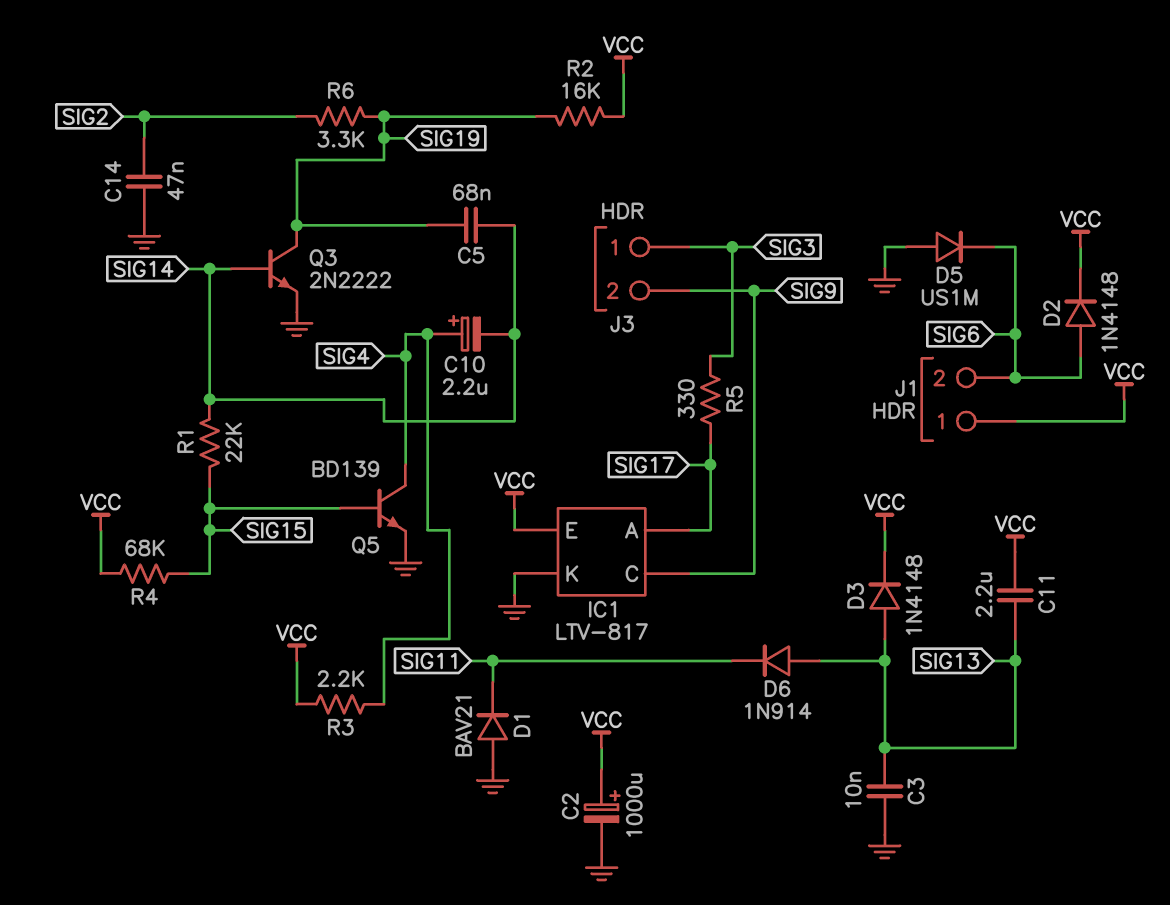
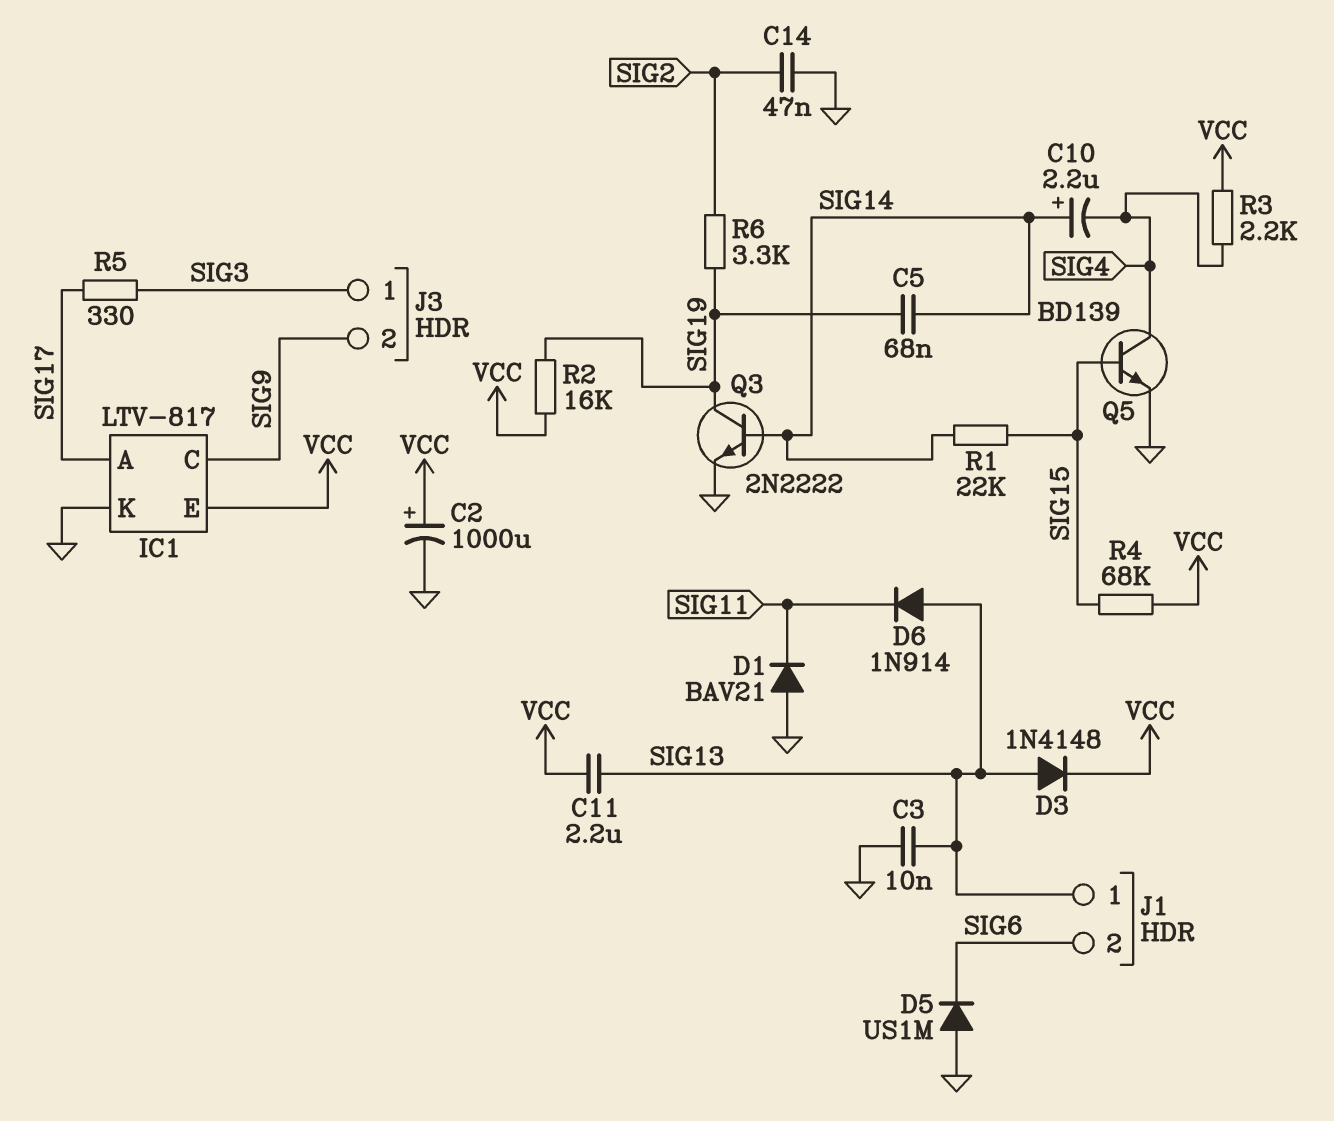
C10: 2.2uF (plus SIG4, minus SIG14) -> 2.2uF (plus SIG14, minus SIG4)
D2: diode 1N4148 (A SIG6, K VCC) -> none
J1 pin 1: VCC -> SIG13

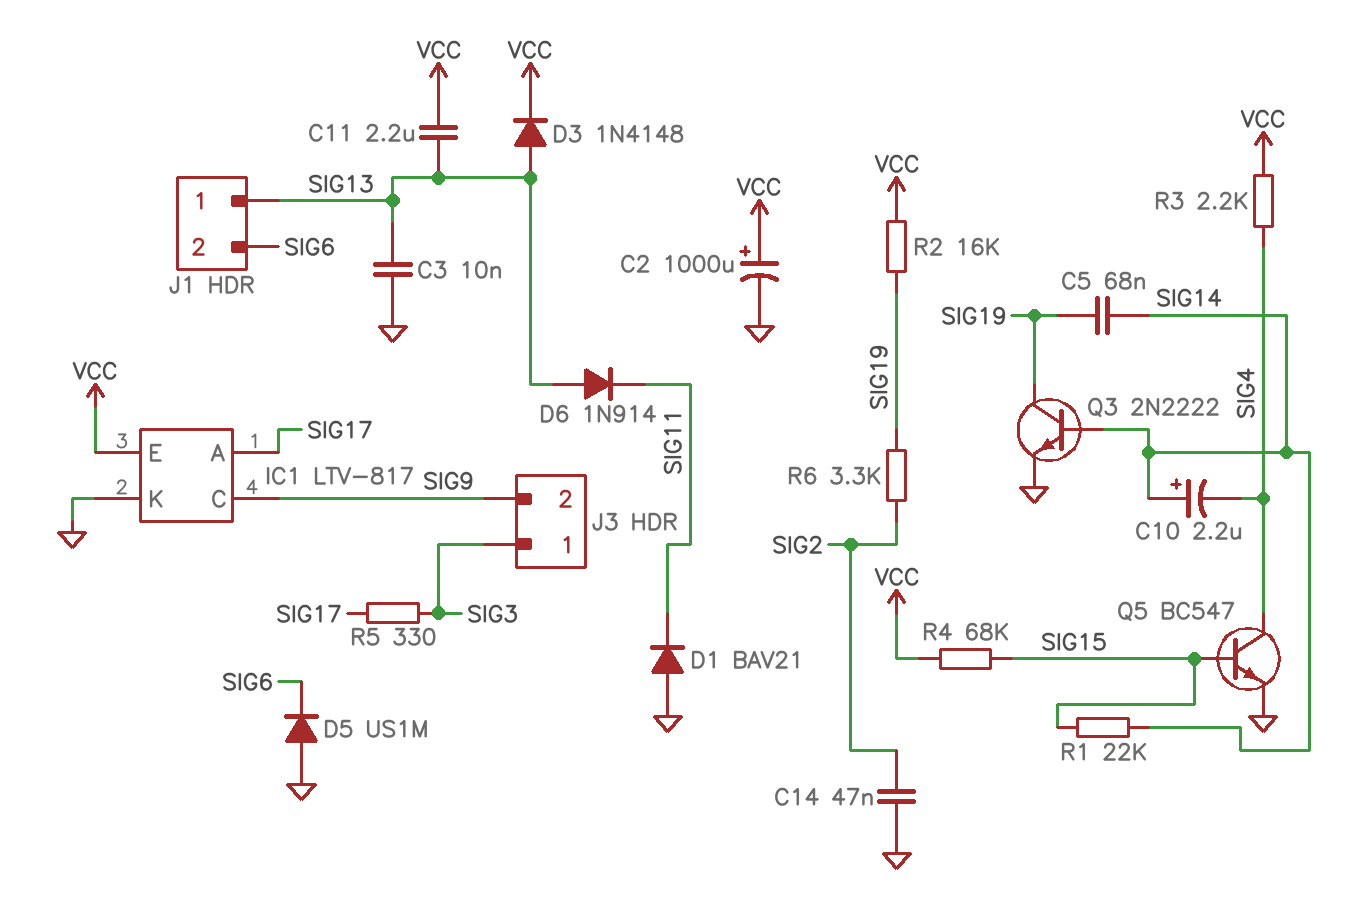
Q5: NPN BD139 (B SIG15, C SIG4, E GND) -> NPN BC547 (B SIG15, C SIG4, E GND)

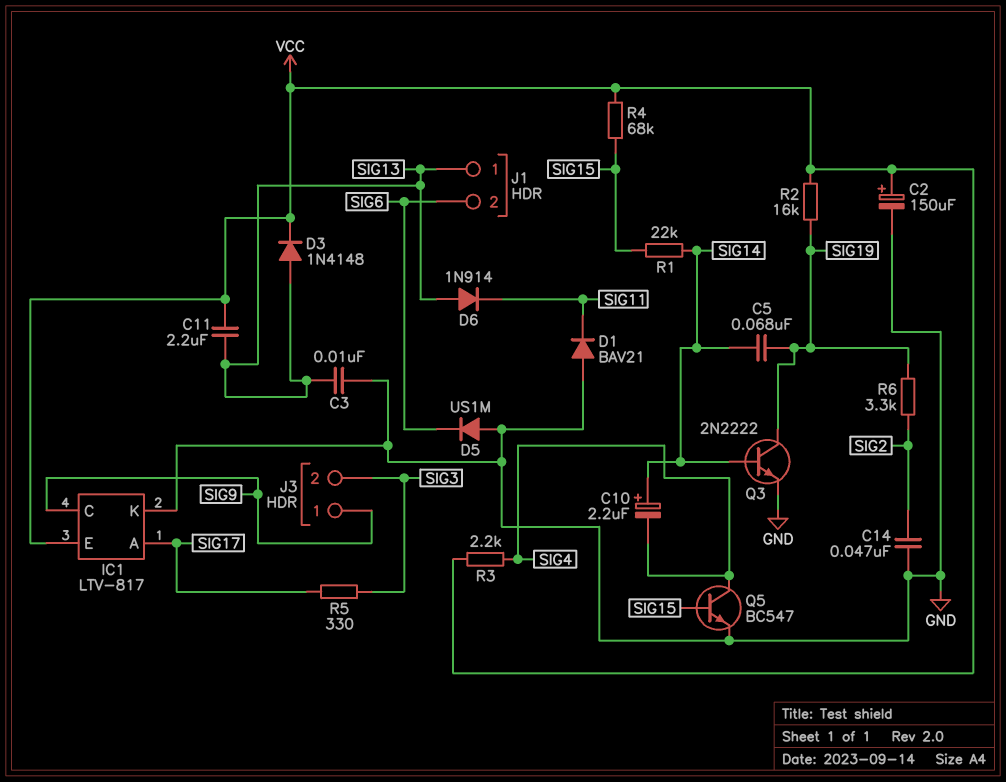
C2: 1000uF (plus VCC, minus GND) -> 150uF (plus VCC, minus GND)
J3 pin 1: SIG3 -> SIG9
J3 pin 2: SIG9 -> SIG3

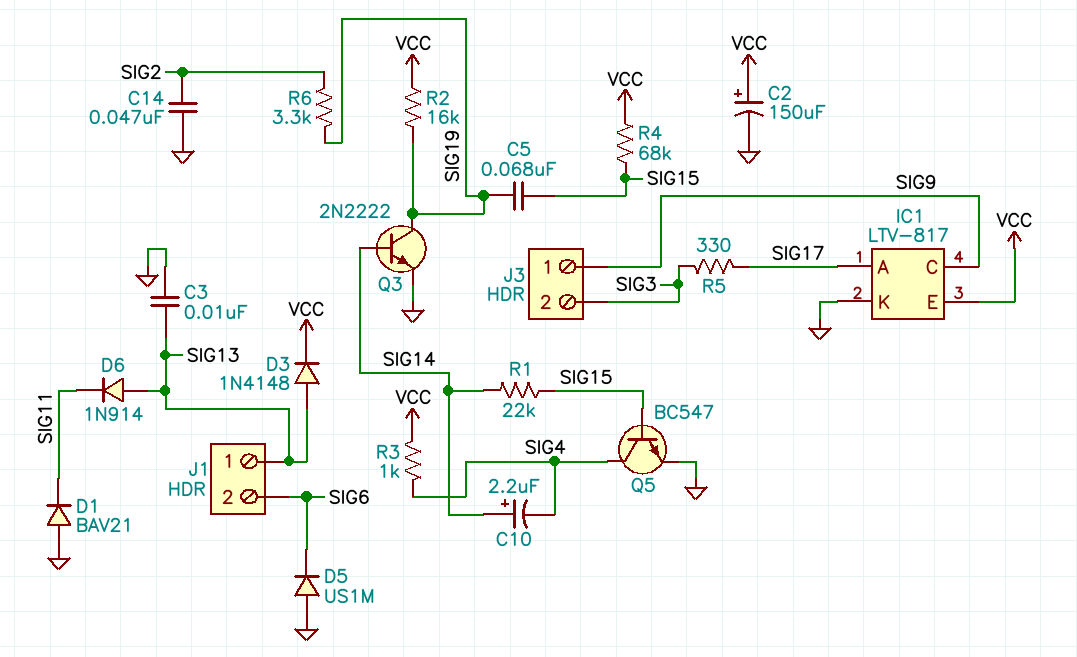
C5: 68nF (SIG14, SIG19) -> 68nF (SIG15, SIG19)
C11: 2.2uF (SIG13, VCC) -> none
R3: 2.2k (SIG4, VCC) -> 1k (SIG4, VCC)

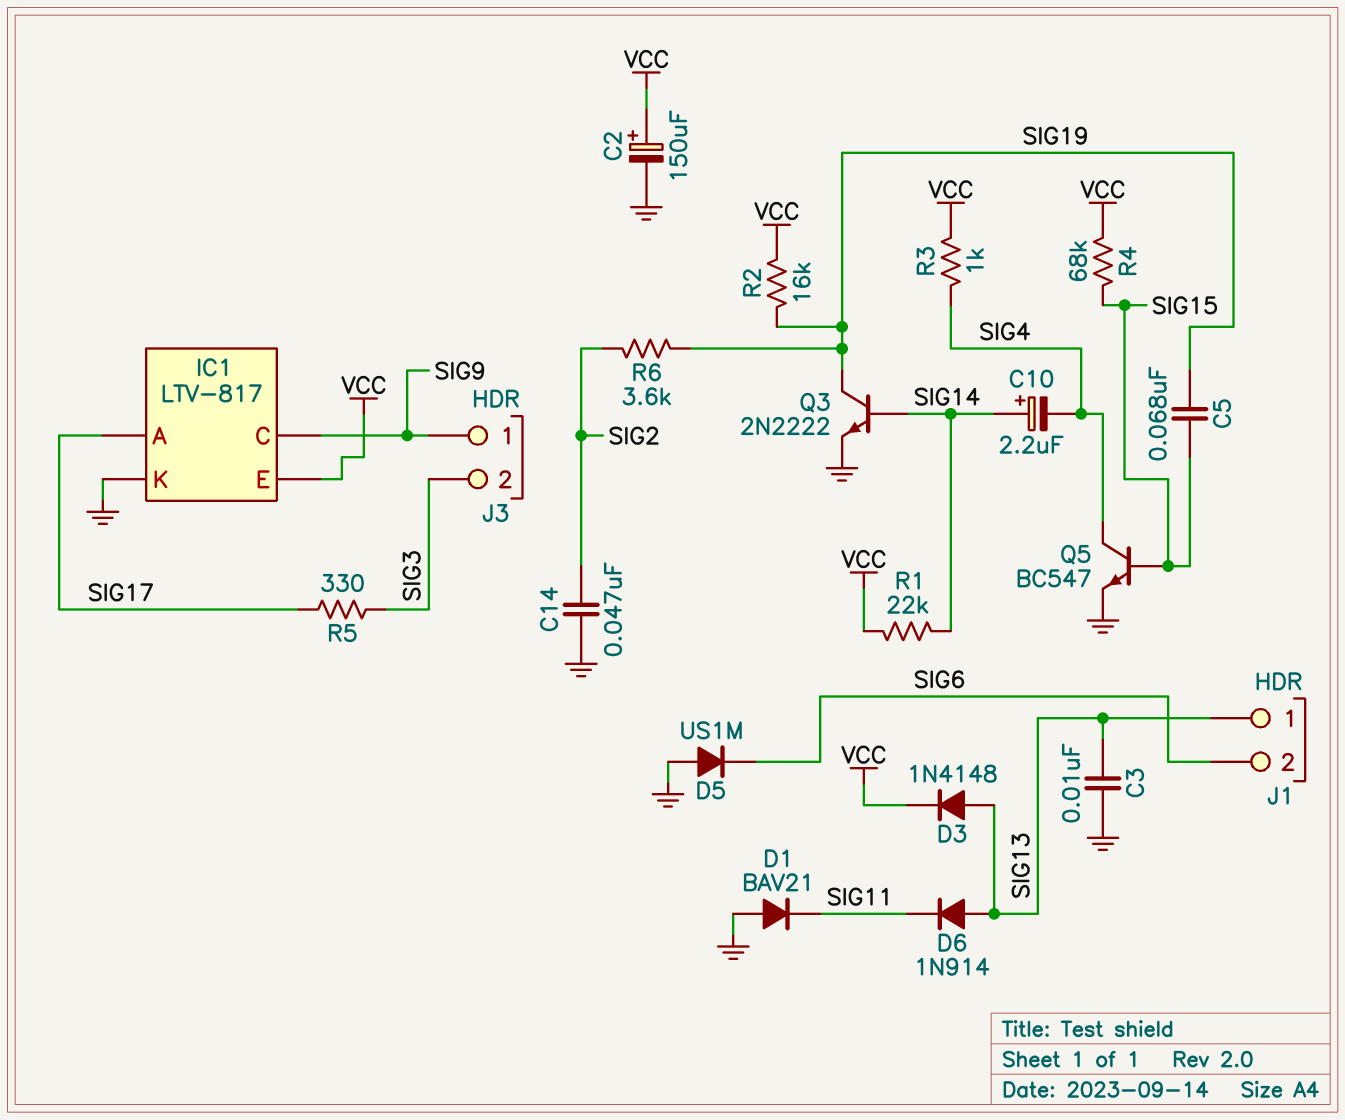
R1: 22k (SIG14, SIG15) -> 22k (SIG14, VCC)
R6: 3.3k (SIG2, SIG19) -> 3.6k (SIG2, SIG19)

